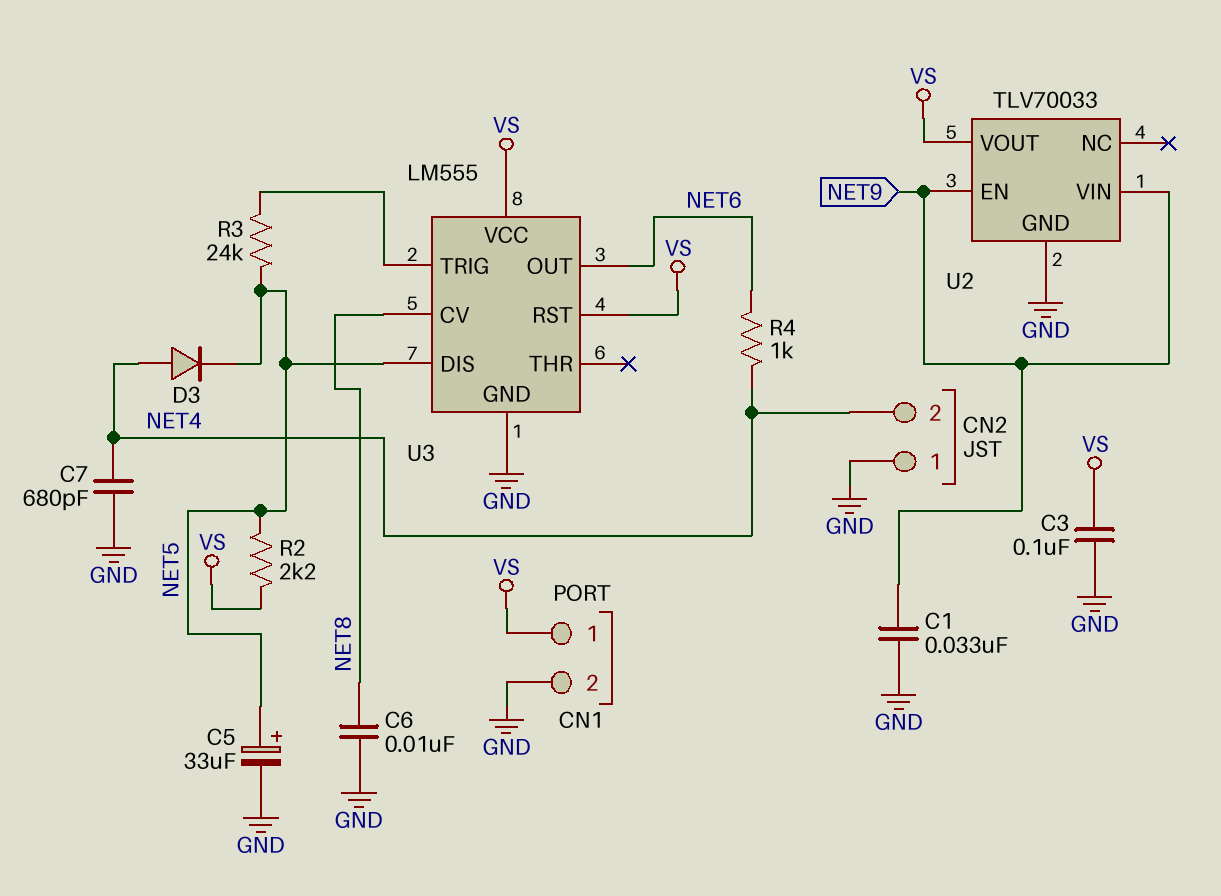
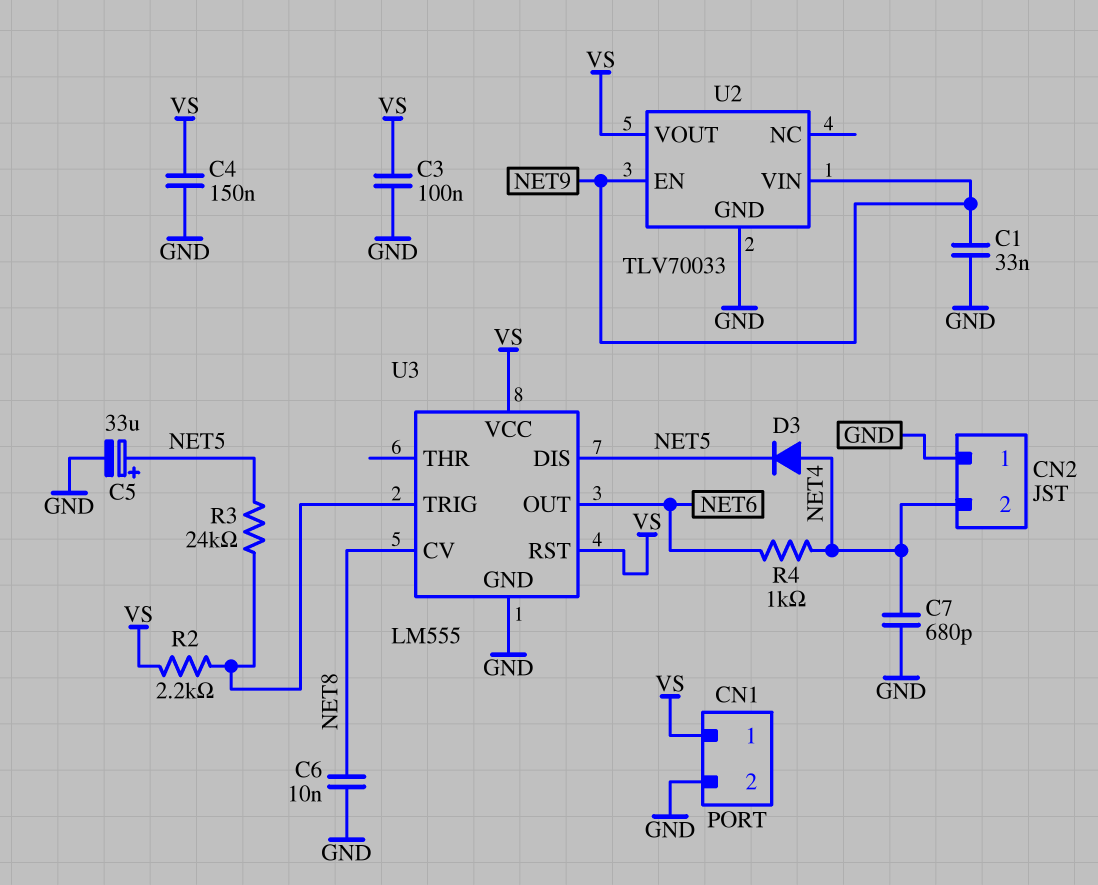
C4: none -> 150nF (GND, VS)
R2: 2.2k (NET5, VS) -> 2.2k (U3/TRIG, VS)

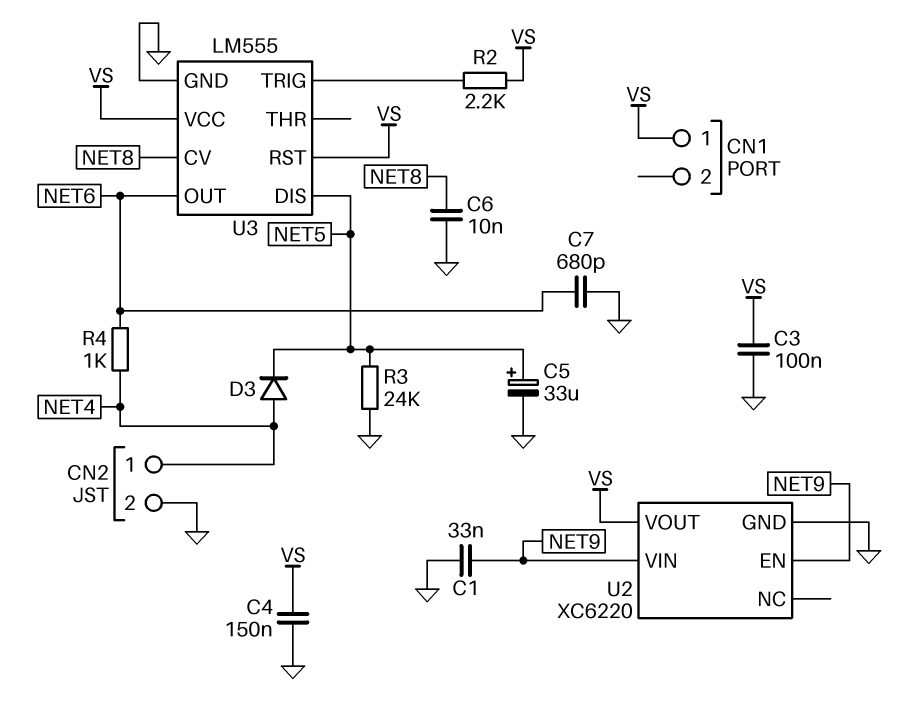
C7: 680pF (GND, NET4) -> 680pF (GND, NET6)
CN1 pin 2: GND -> none
CN2 pin 1: GND -> NET4
CN2 pin 2: NET4 -> GND
R3: 24k (NET5, U3/TRIG) -> 24k (GND, NET5)
U2: TLV70033 -> XC6220

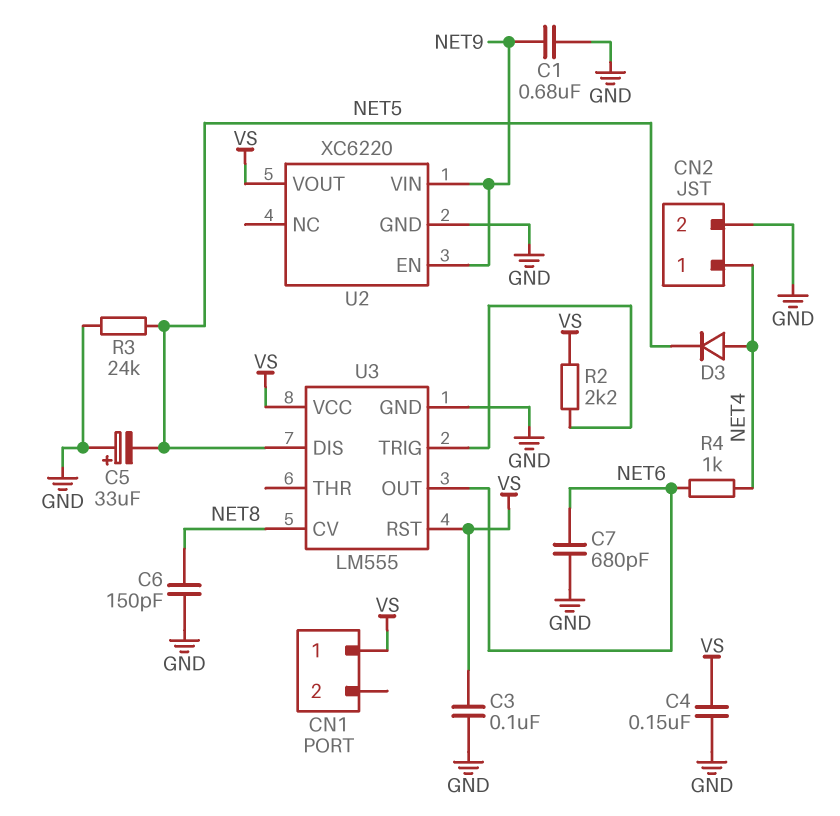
C1: 33nF (GND, NET9) -> 680nF (GND, NET9)
C5: 33uF (plus NET5, minus GND) -> 33uF (plus GND, minus NET5)
C6: 10nF (GND, NET8) -> 150pF (GND, NET8)

